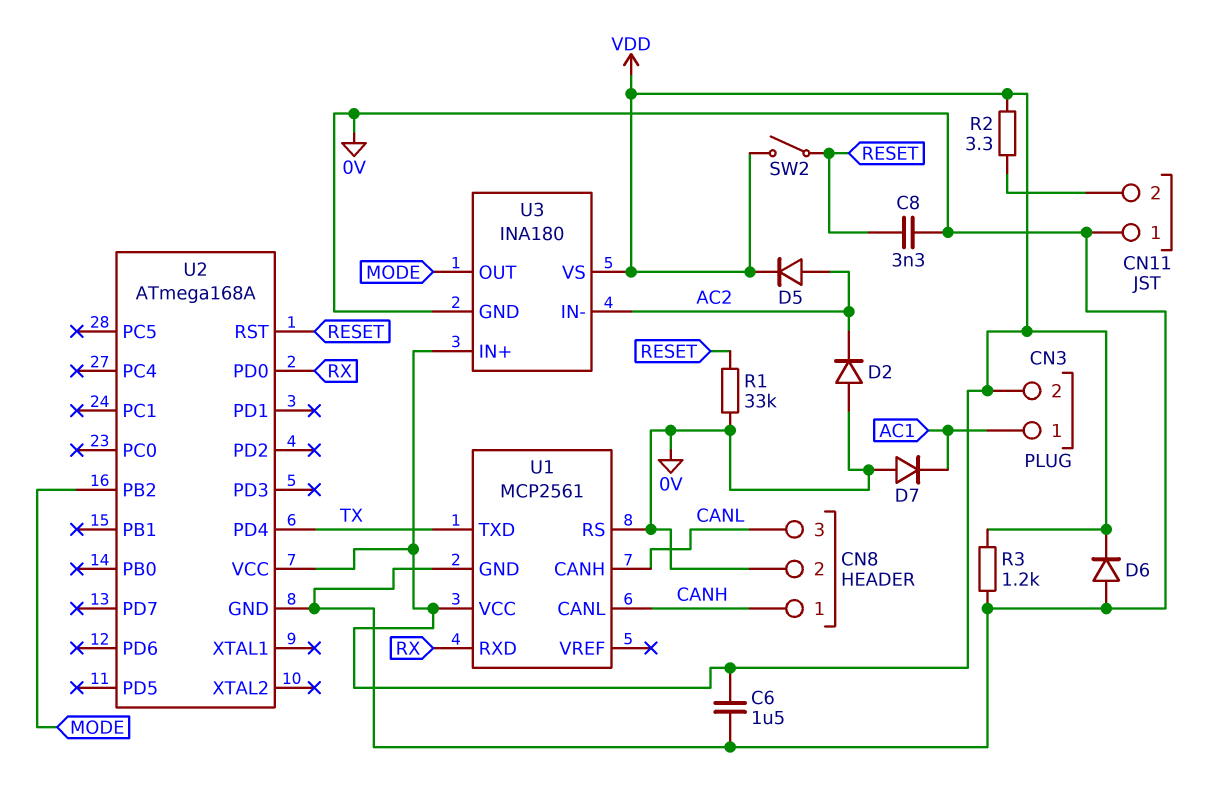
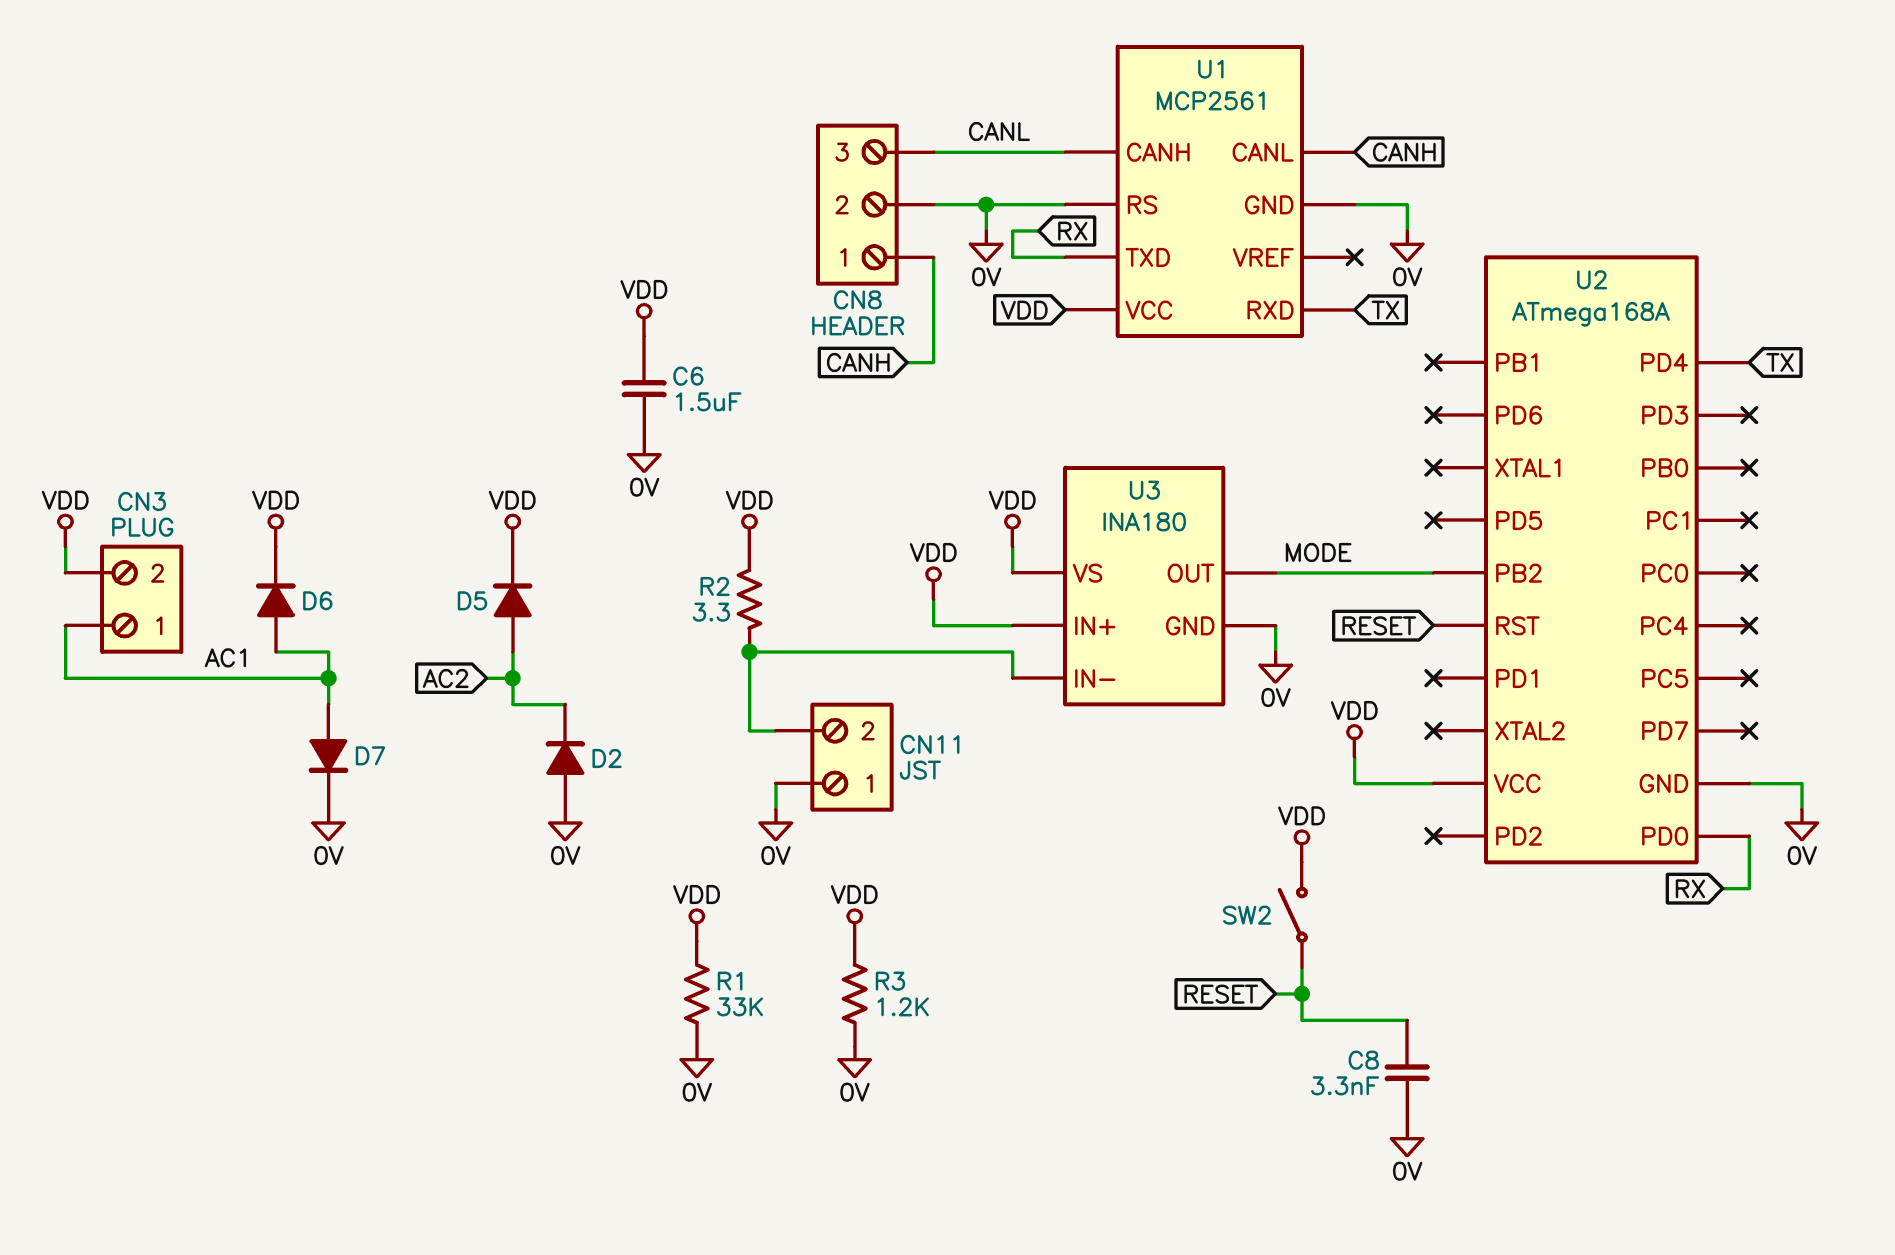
D6: diode (A 0V, K VDD) -> diode (A AC1, K VDD)
D7: diode (A 0V, K AC1) -> diode (A AC1, K 0V)
R1: 33k (0V, RESET) -> 33k (0V, VDD)
U1 pin RXD: RX -> TX
U1 pin TXD: TX -> RX
U3 pin IN-: AC2 -> CN11/2

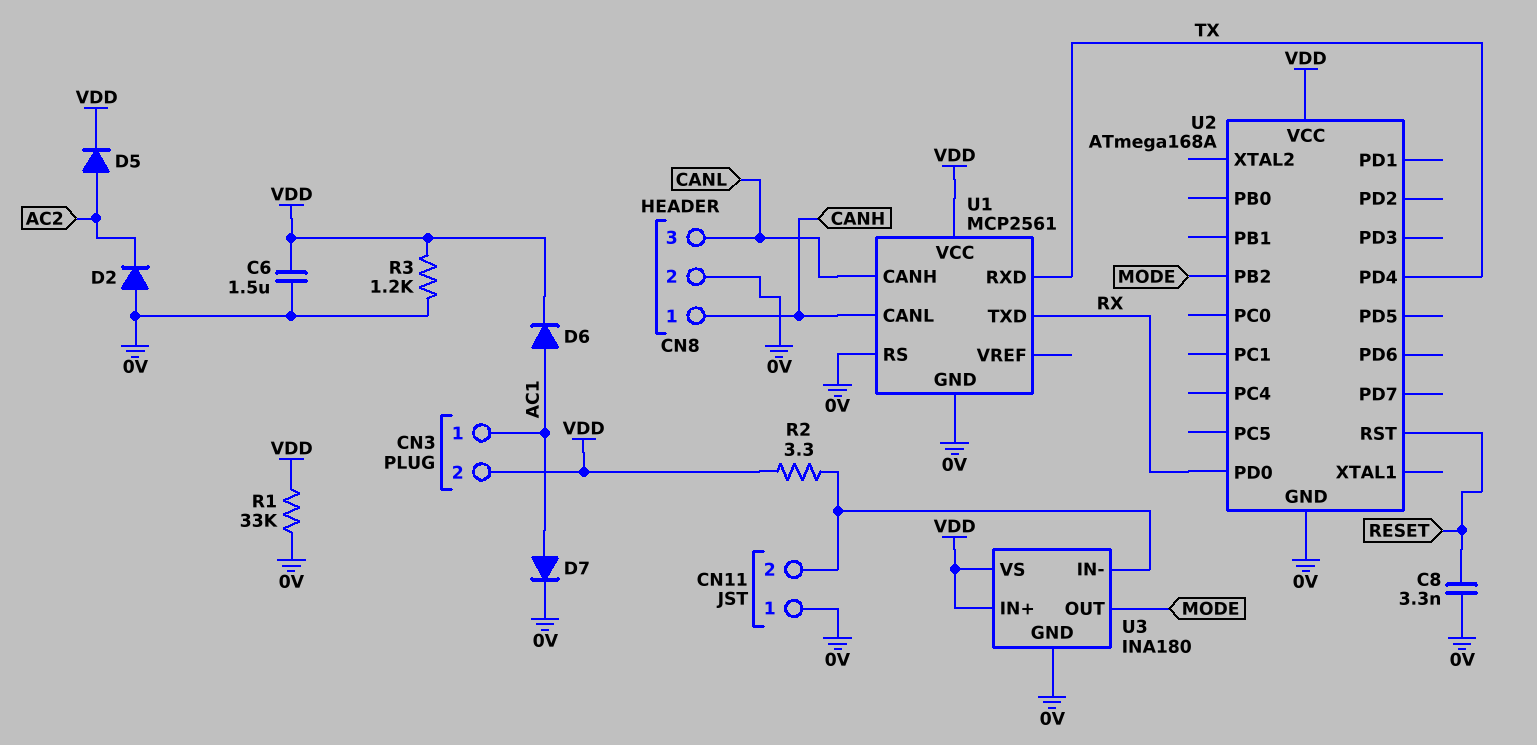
SW2: switch (RESET, VDD) -> none

